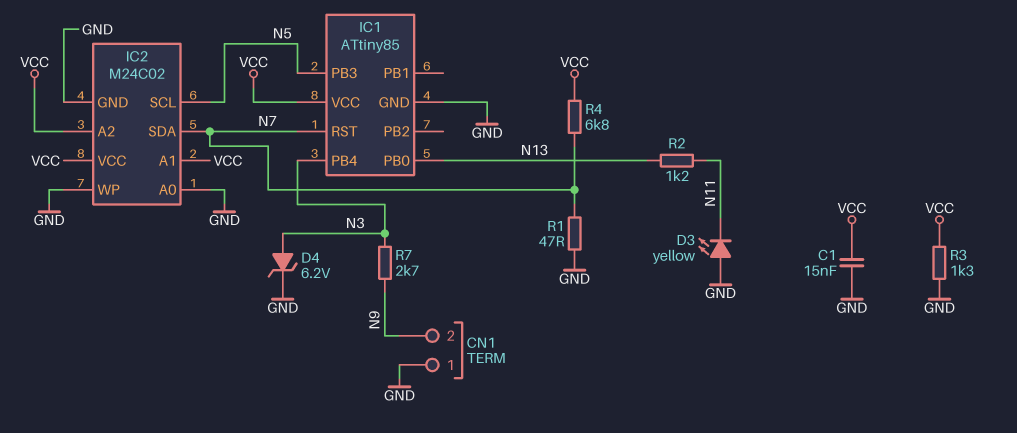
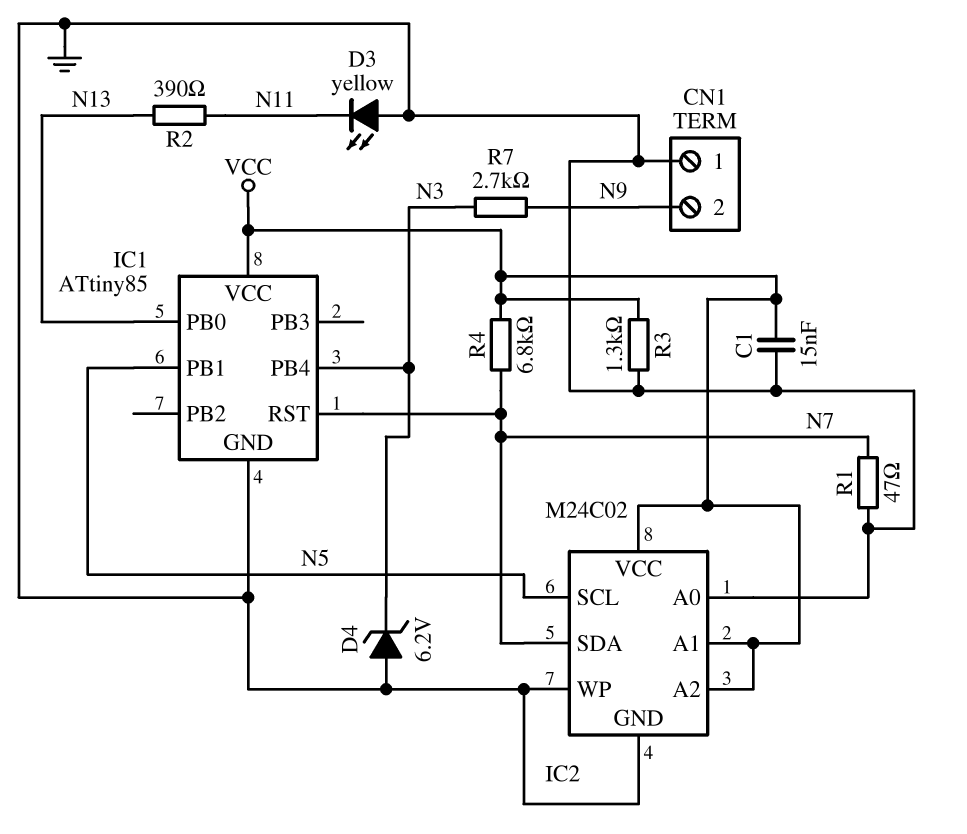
D4: zener 6.2V (A N3, K GND) -> zener 6.2V (A GND, K N3)
IC1 pin PB1: none -> N5
IC1 pin PB3: N5 -> none
R2: 1.2k (N11, N13) -> 390 (N11, N13)

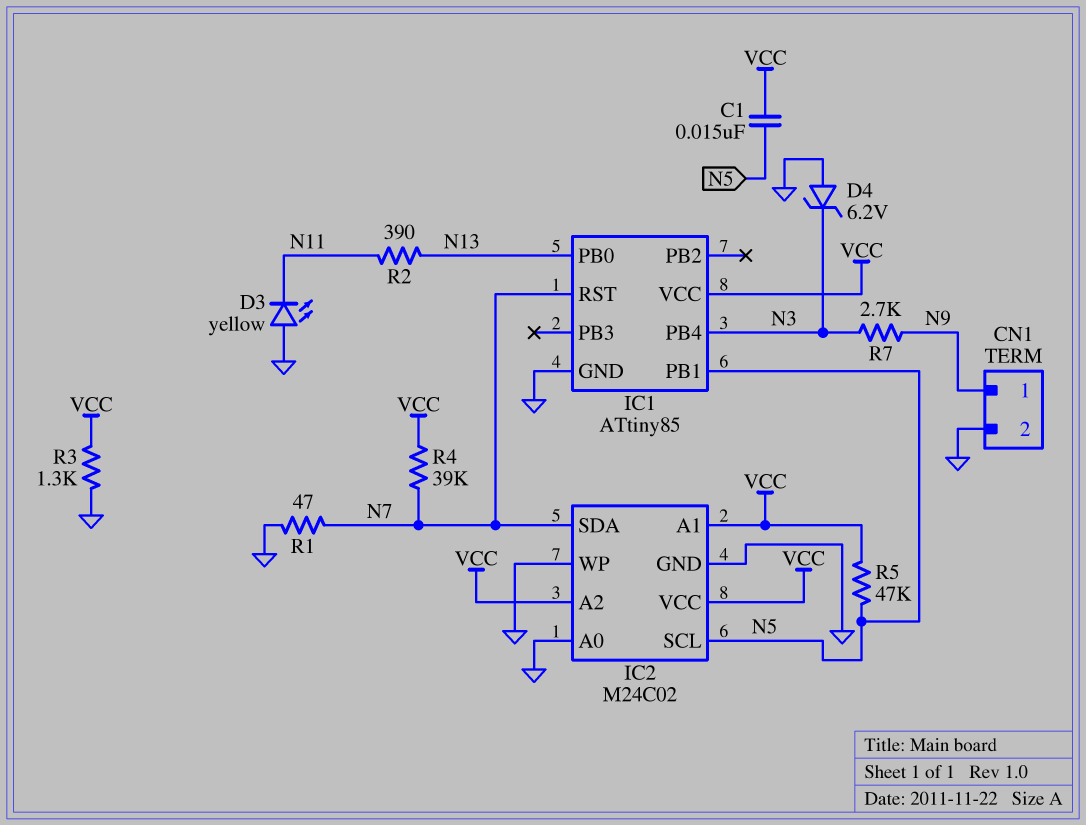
C1: 15nF (GND, VCC) -> 15nF (N5, VCC)
CN1 pin 1: GND -> N9
CN1 pin 2: N9 -> GND
R4: 6.8k (N7, VCC) -> 39k (N7, VCC)
R5: none -> 47k (N5, VCC)

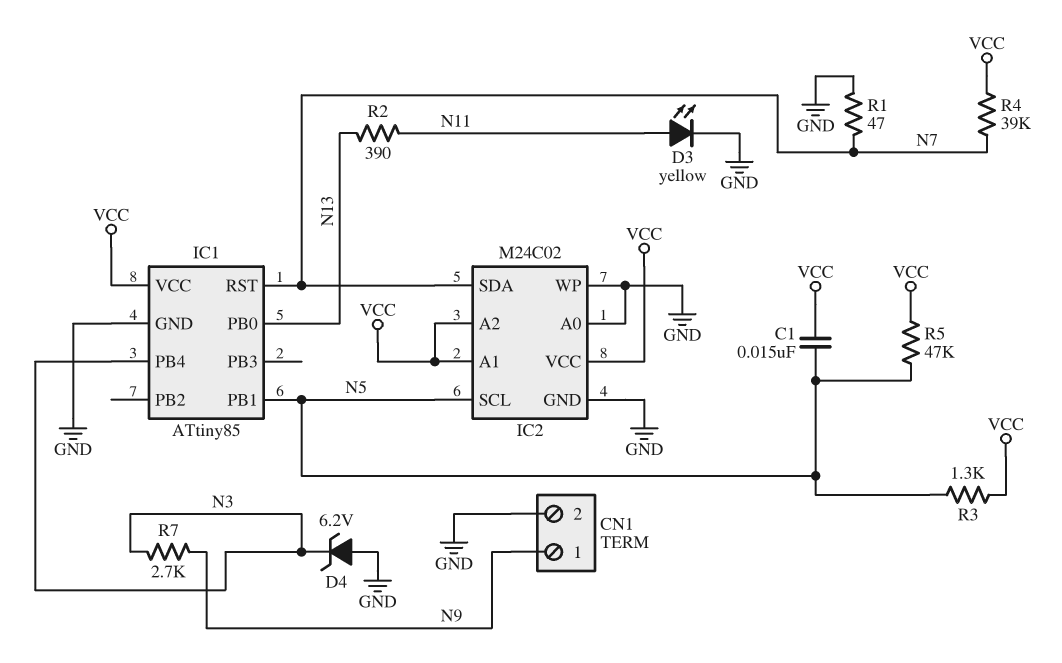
D3: LED yellow (A GND, K N11) -> LED yellow (A N11, K GND)
R3: 1.3k (GND, VCC) -> 1.3k (N5, VCC)

